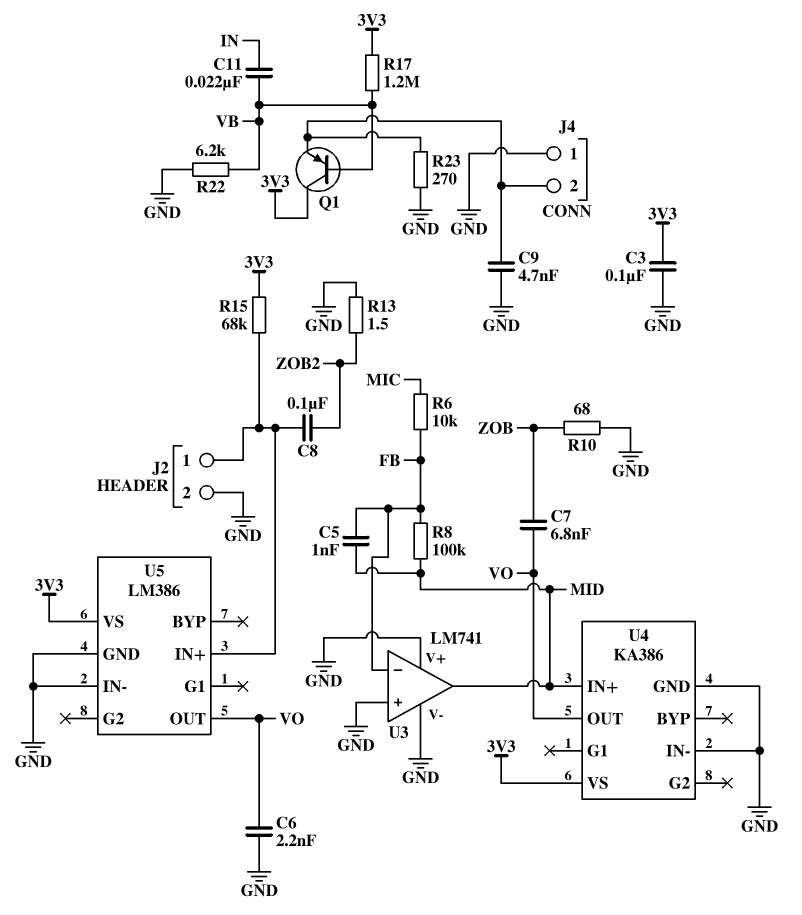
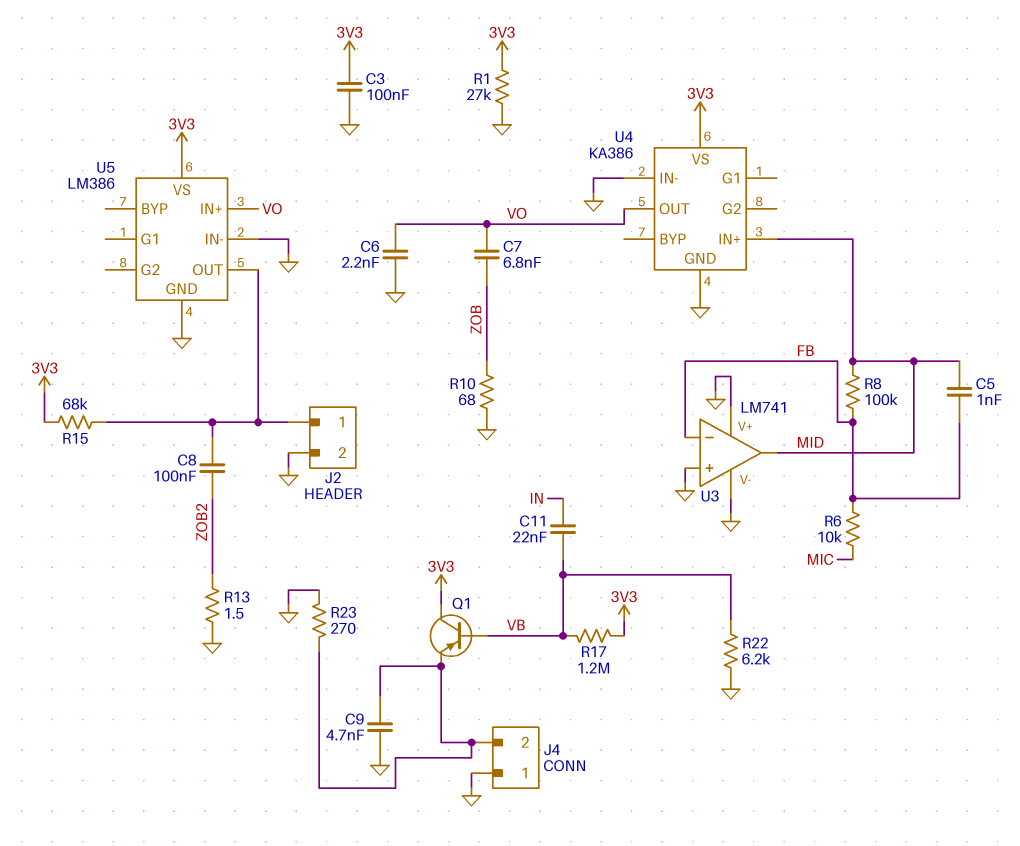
R1: none -> 27k (3V3, GND)
U5 pin IN+: J2/1 -> VO
U5 pin OUT: VO -> J2/1

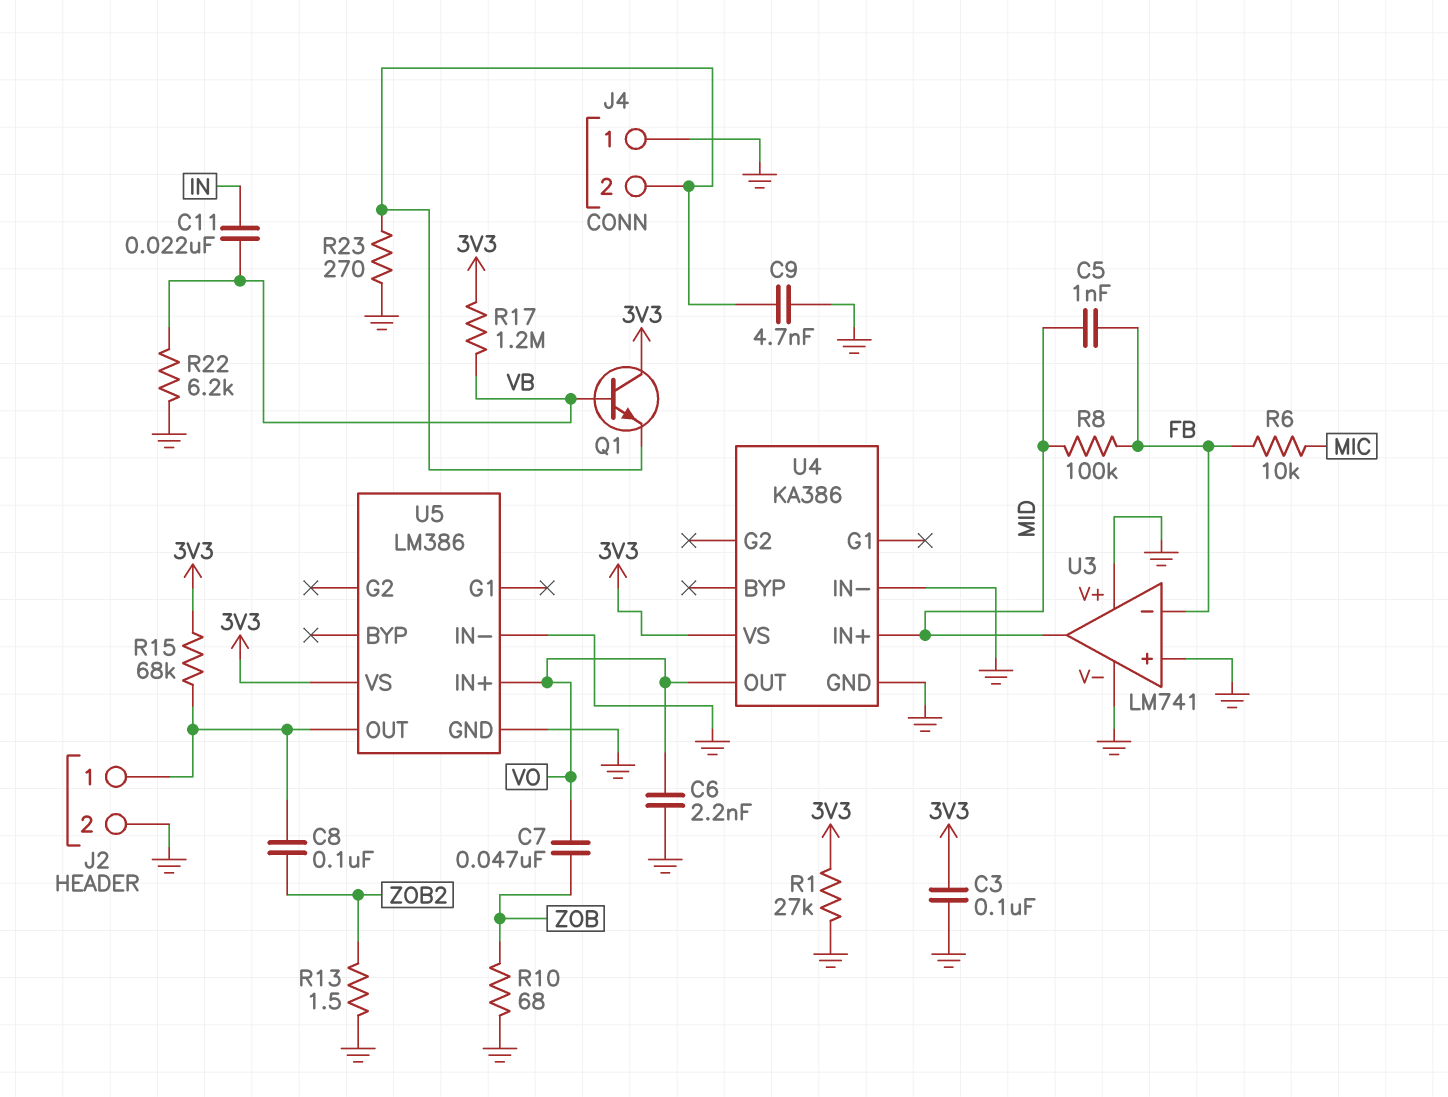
C7: 6.8nF (VO, ZOB) -> 47nF (VO, ZOB)
Q1: PNP (B VB, C 3V3, E J4/2) -> NPN (B VB, C 3V3, E J4/2)

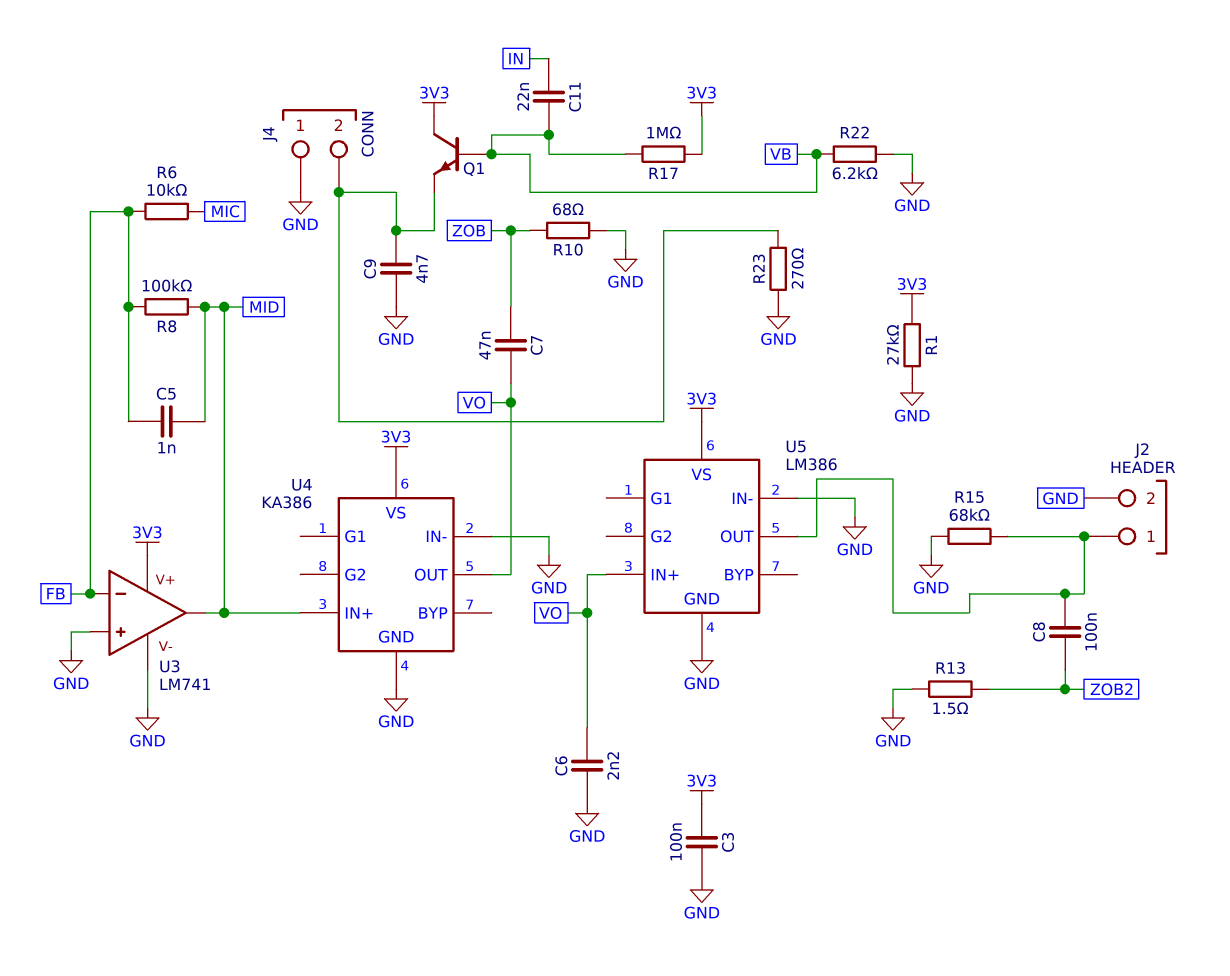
R15: 68k (3V3, J2/1) -> 68k (GND, J2/1)
R17: 1.2M (3V3, VB) -> 1M (3V3, VB)
U3 pin V+: GND -> 3V3

